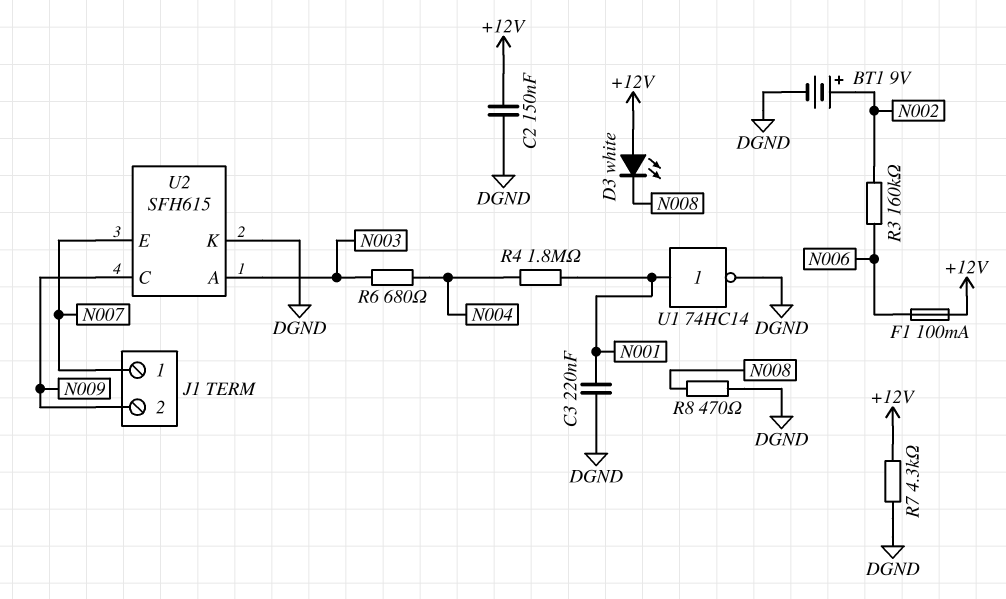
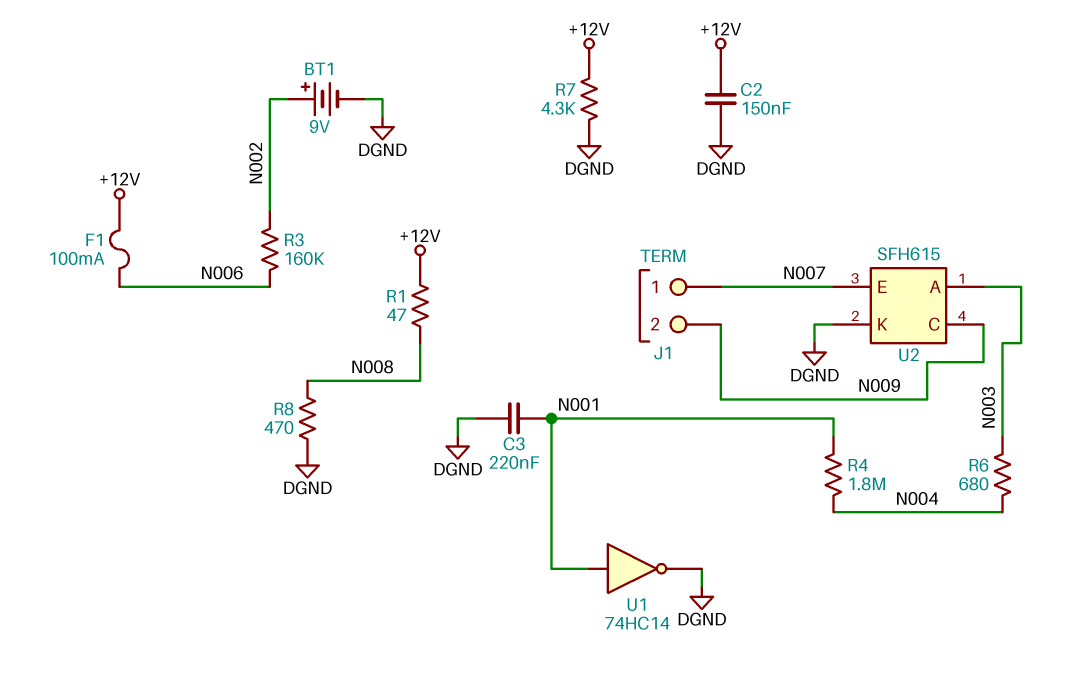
D3: LED white (A +12V, K N008) -> none
R1: none -> 47 (+12V, N008)

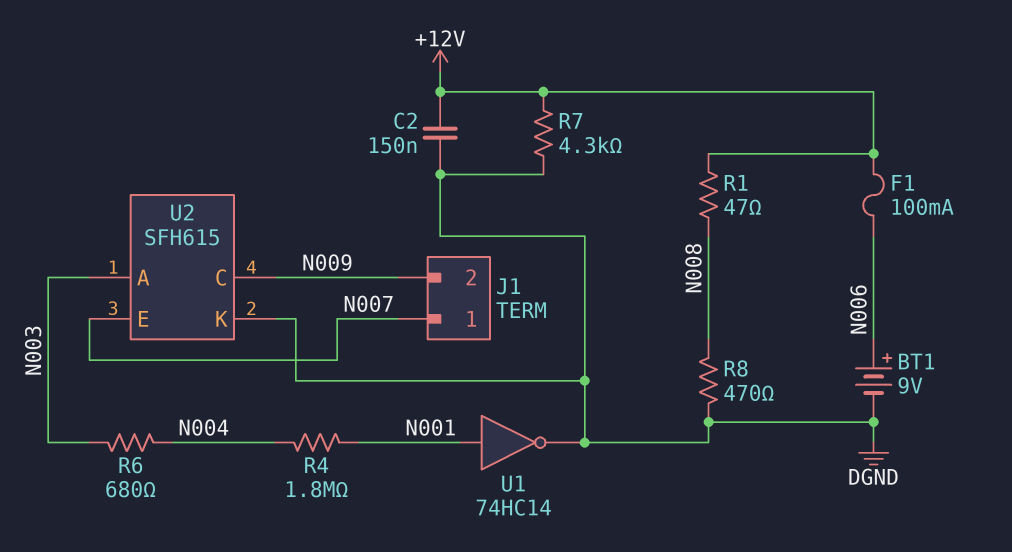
BT1: 9V (plus N002, minus DGND) -> 9V (plus N006, minus DGND)
C3: 220nF (DGND, N001) -> none
R3: 160k (N002, N006) -> none

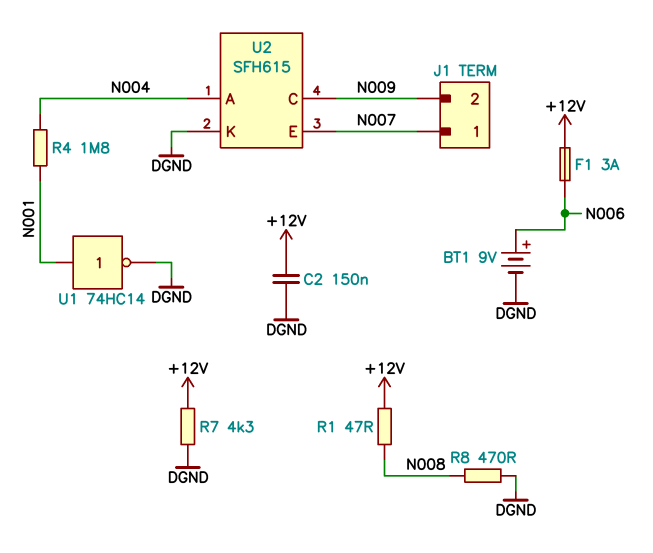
F1: 100mA (+12V, N006) -> 3A (+12V, N006)
R6: 680 (N003, N004) -> none
U2 pin A: N003 -> N004

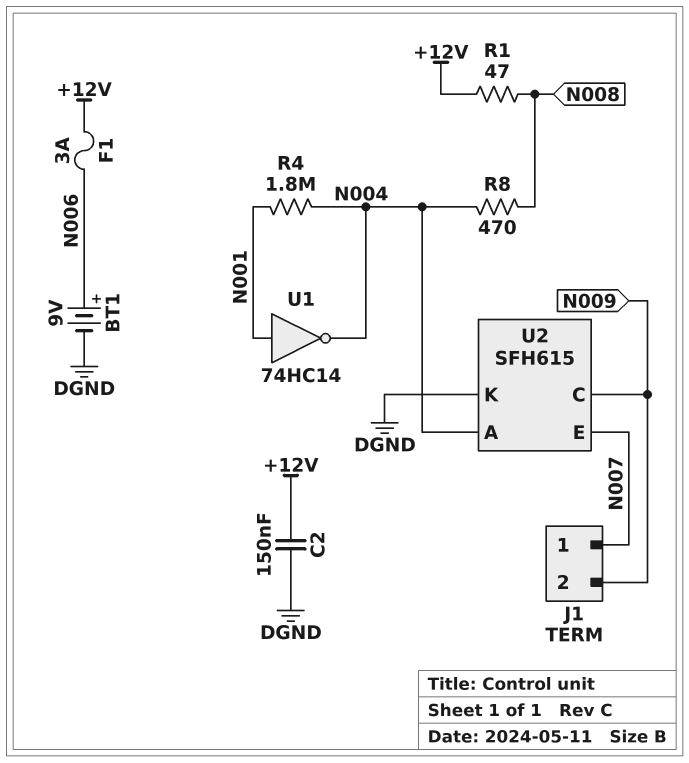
R7: 4.3k (+12V, DGND) -> none
R8: 470 (DGND, N008) -> 470 (N004, N008)
U1: NOT 74HC14 (in N001, out DGND) -> NOT 74HC14 (in N001, out N004)

